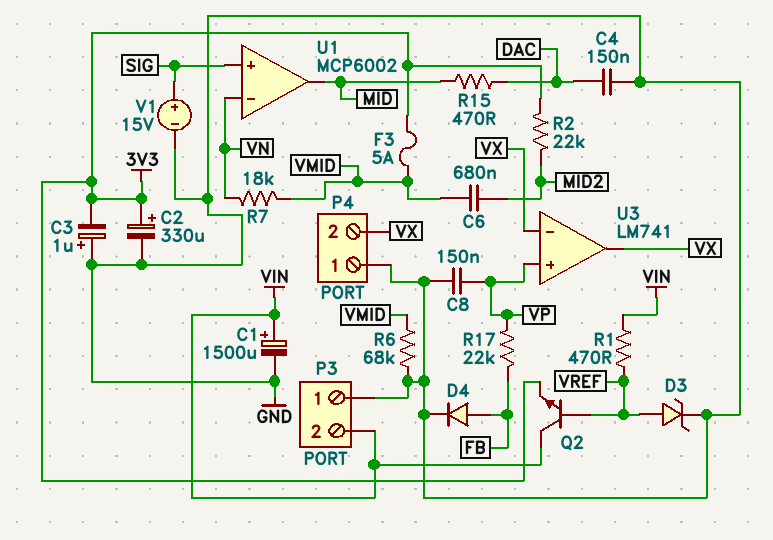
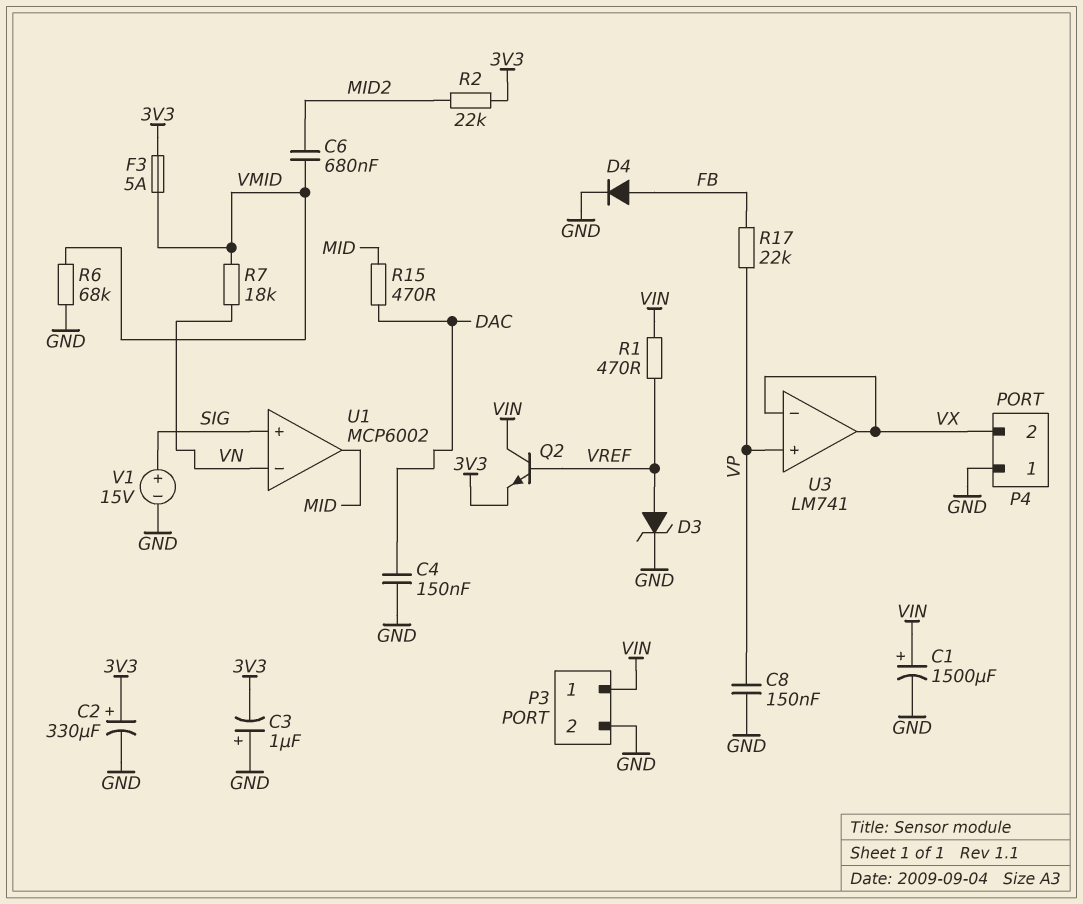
P3 pin 1: GND -> VIN
P3 pin 2: VIN -> GND

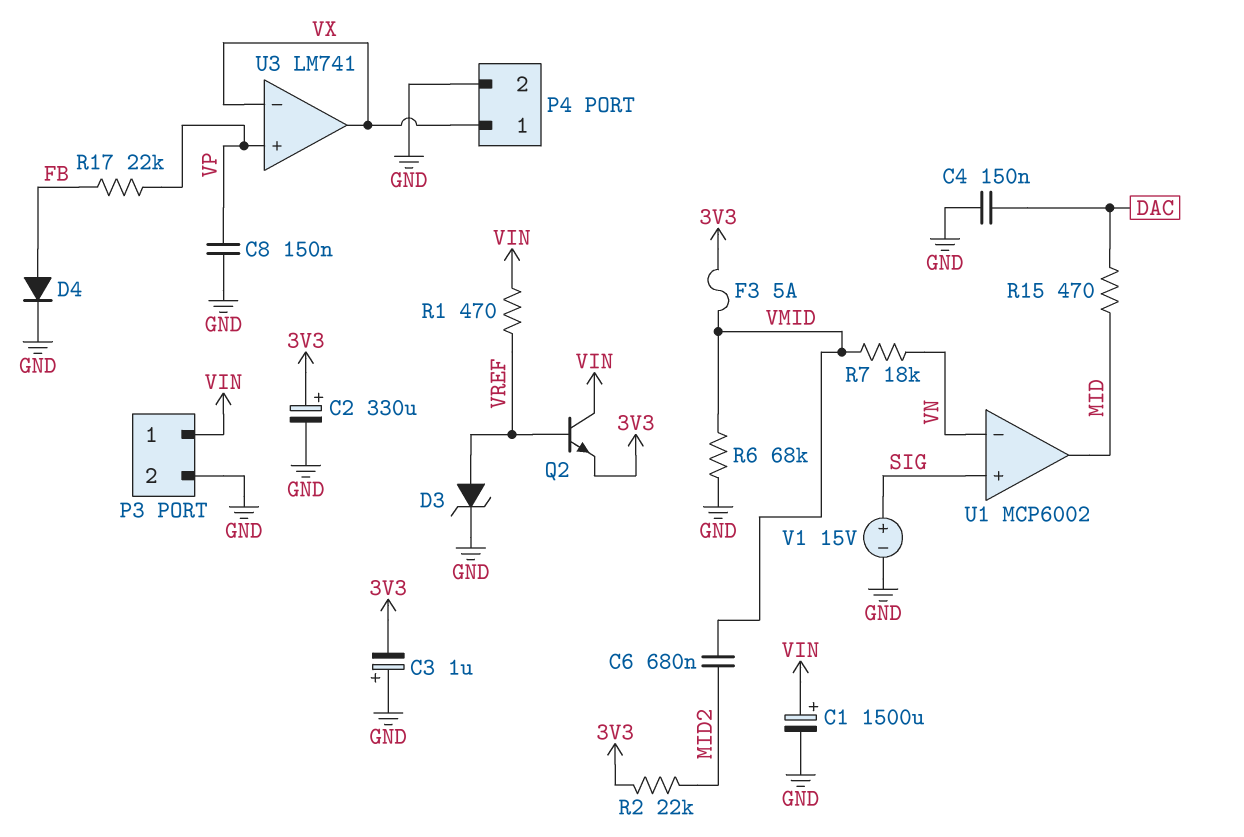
P4 pin 1: GND -> VX
P4 pin 2: VX -> GND

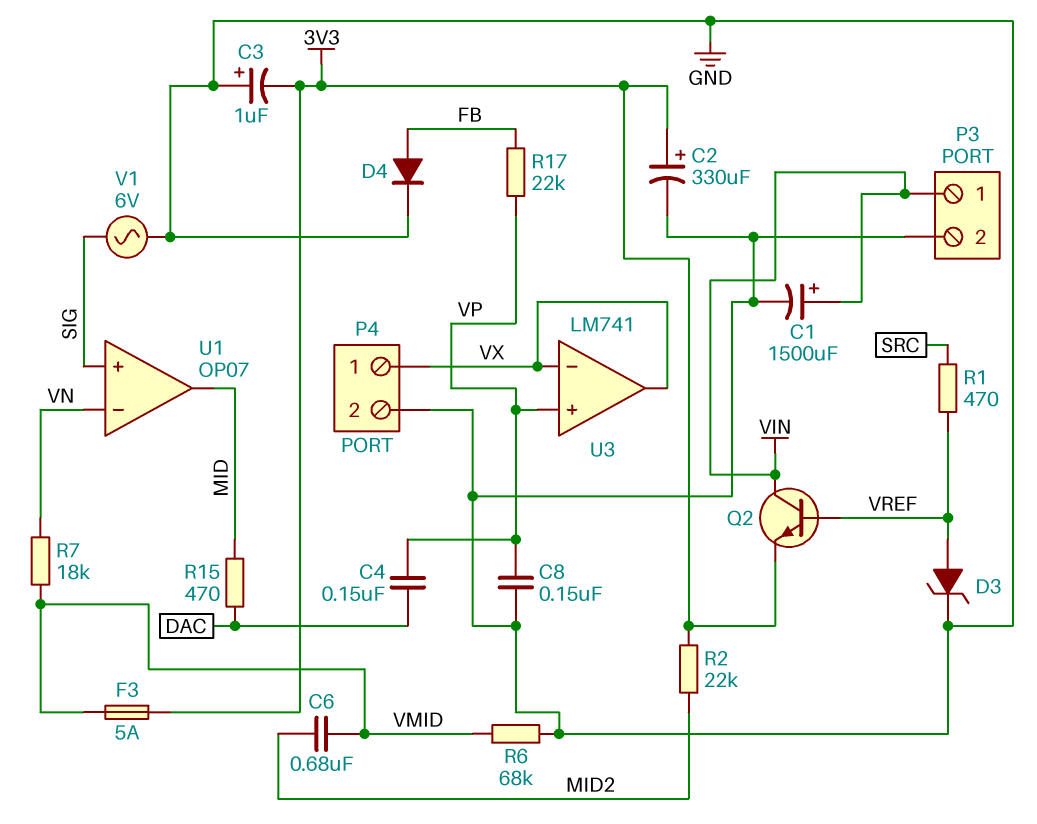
C4: 150nF (DAC, GND) -> 150nF (DAC, VP)
R1: 470 (VIN, VREF) -> 470 (SRC, VREF)
U1: MCP6002 -> OP07
V1: 15V (plus SIG, minus GND) -> AC 6V (GND, SIG)

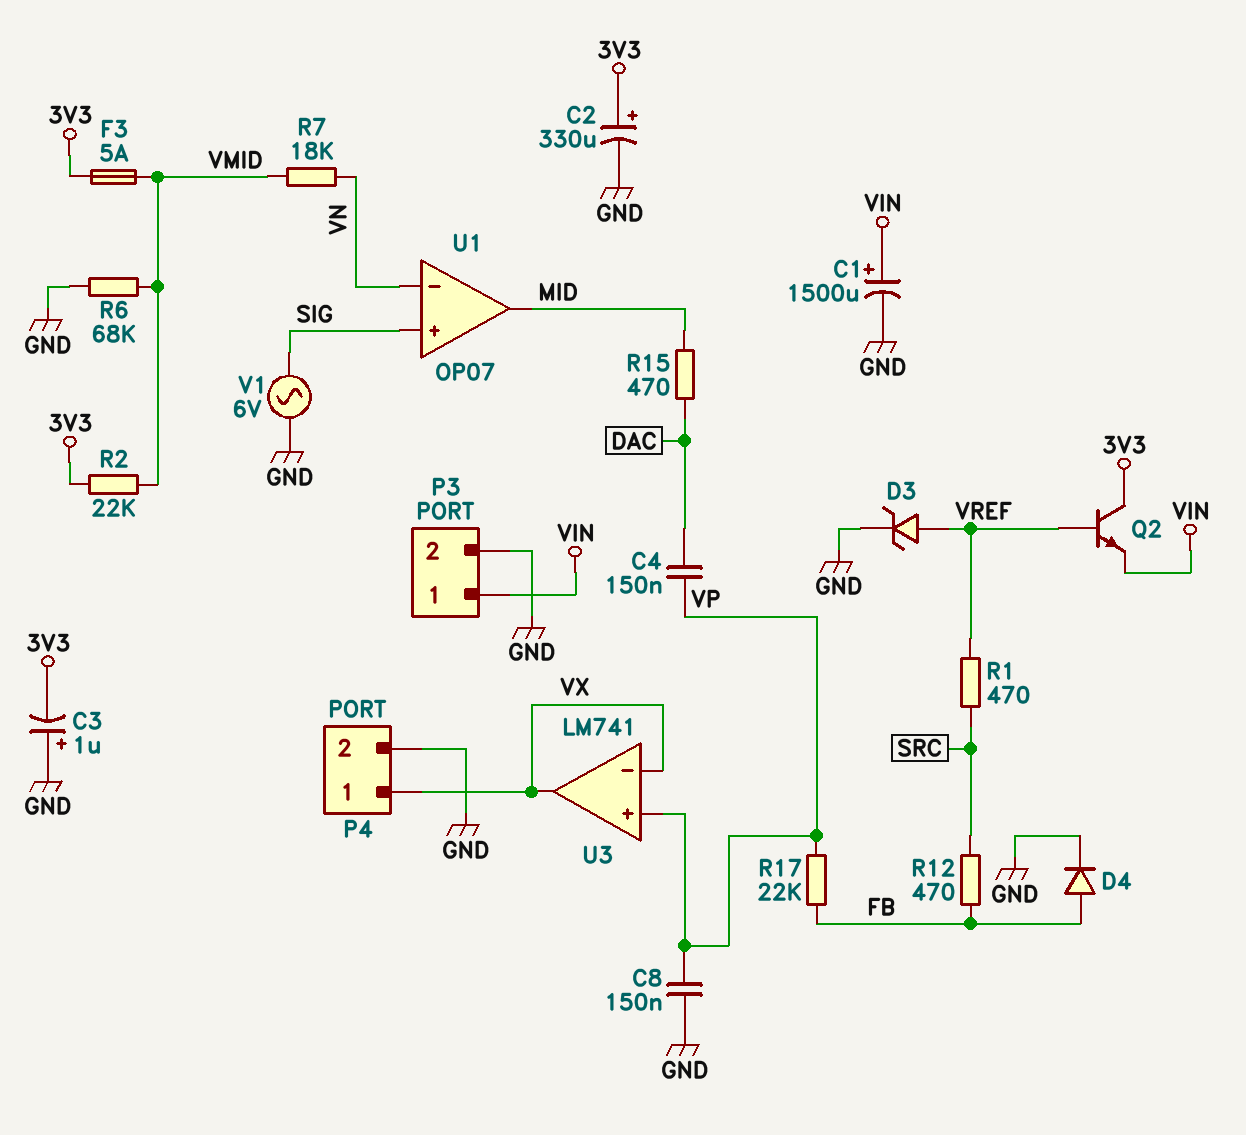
C6: 680nF (MID2, VMID) -> none
Q2: NPN (B VREF, C VIN, E 3V3) -> NPN (B VREF, C 3V3, E VIN)
R2: 22k (3V3, MID2) -> 22k (3V3, VMID)
R12: none -> 470 (FB, SRC)

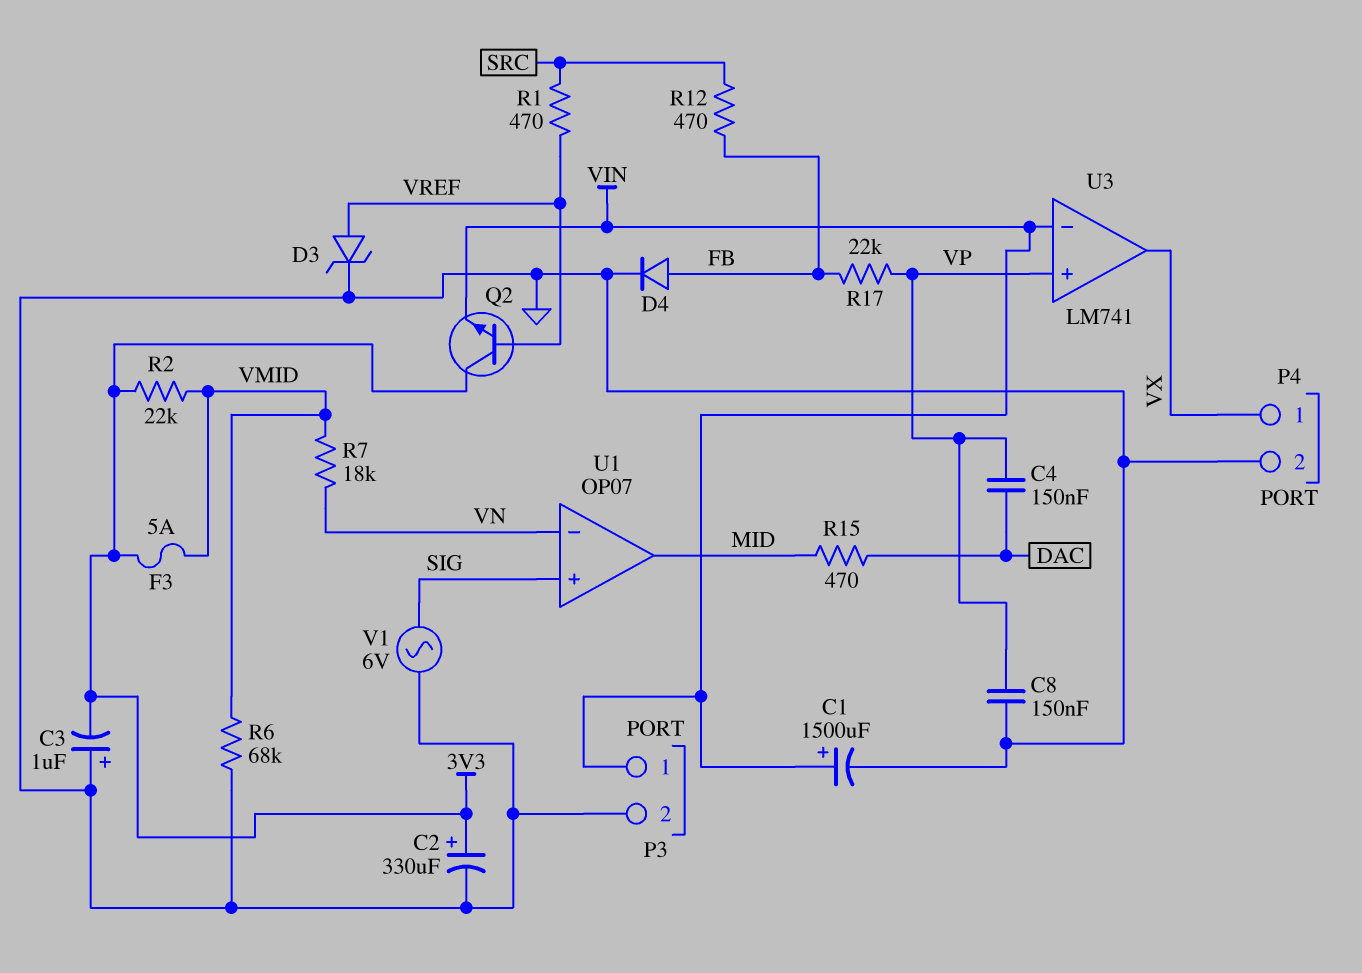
U3 pin in-: VX -> VIN

